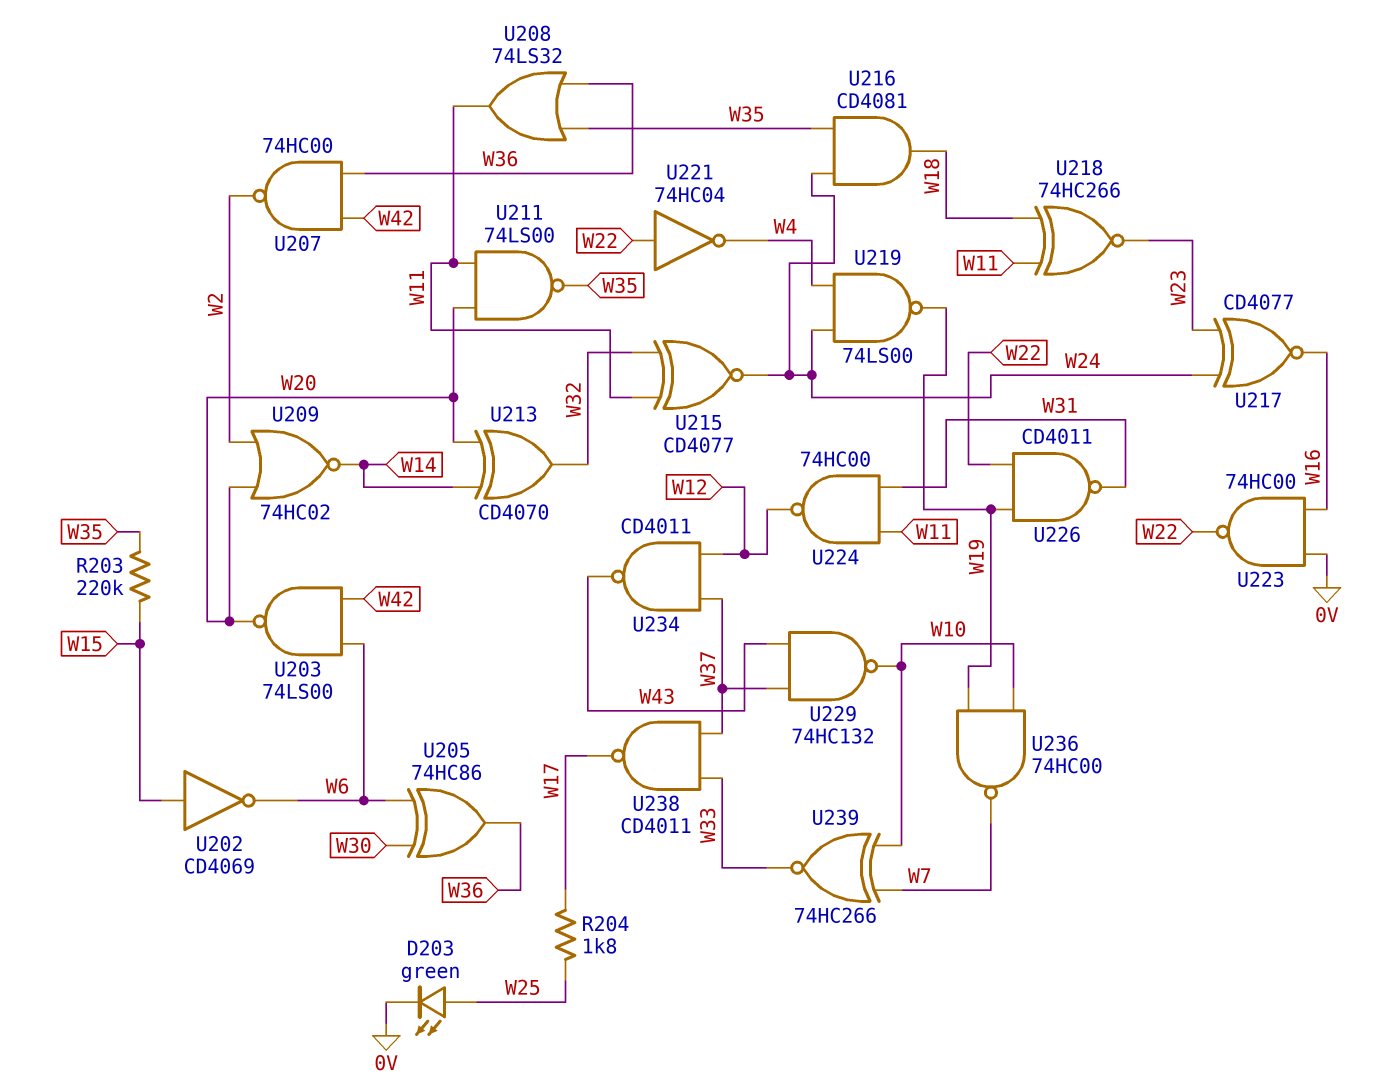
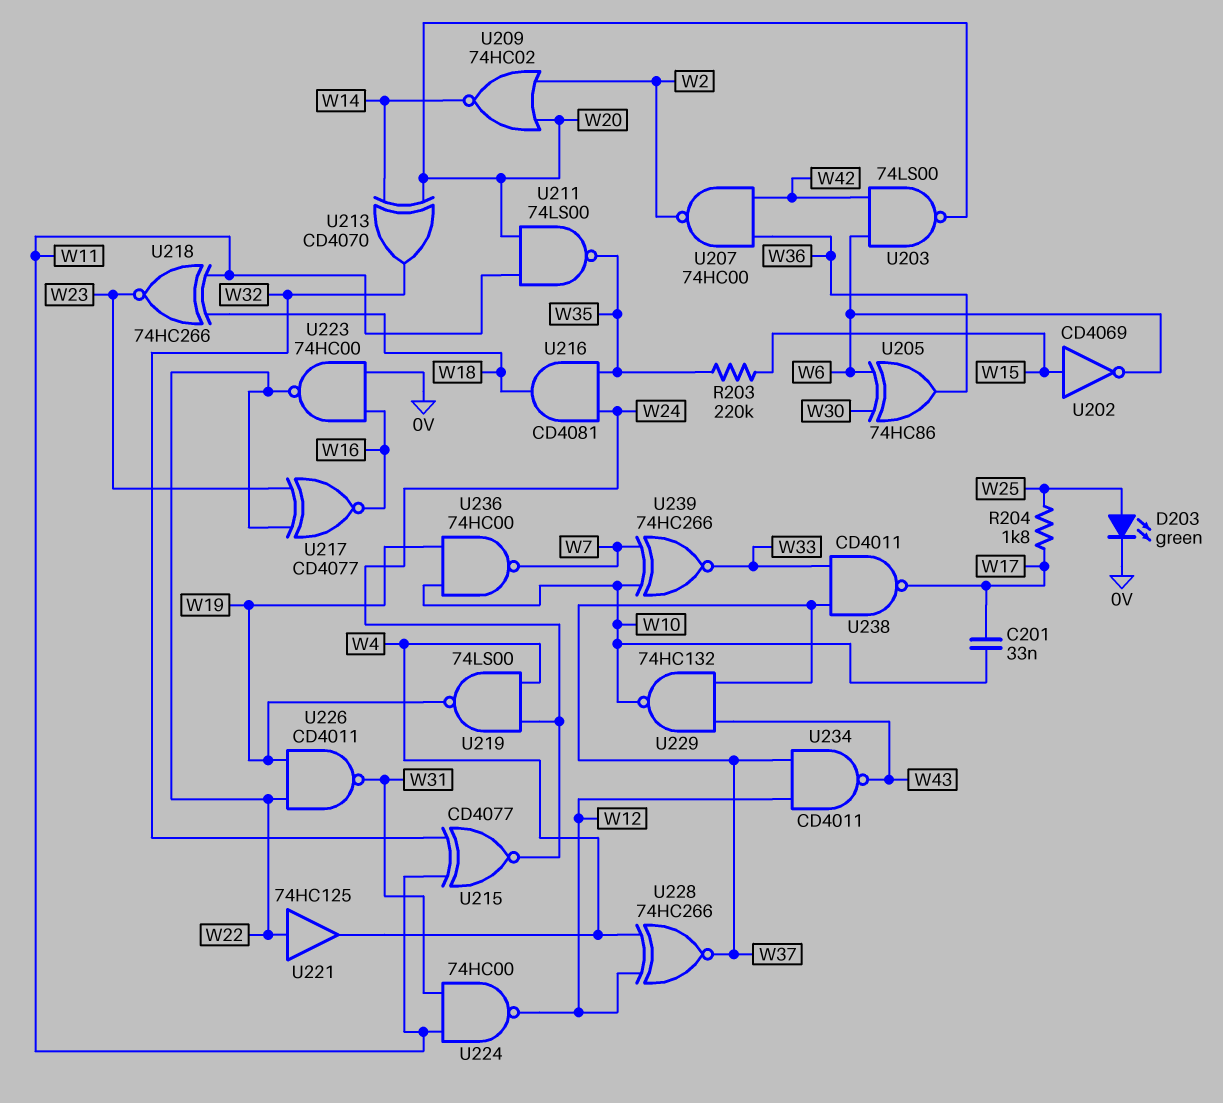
C201: none -> 33nF (W10, W17)
U208: OR 74LS32 (in W35, in W36, out W11) -> none
U217: XNOR CD4077 (in W23, in W24, out W16) -> XNOR CD4077 (in W22, in W23, out W16)
U221: NOT 74HC04 (in W22, out W4) -> buffer 74HC125 (in W22, out W4)
U228: none -> XNOR 74HC266 (in W4, in W12, out W37)

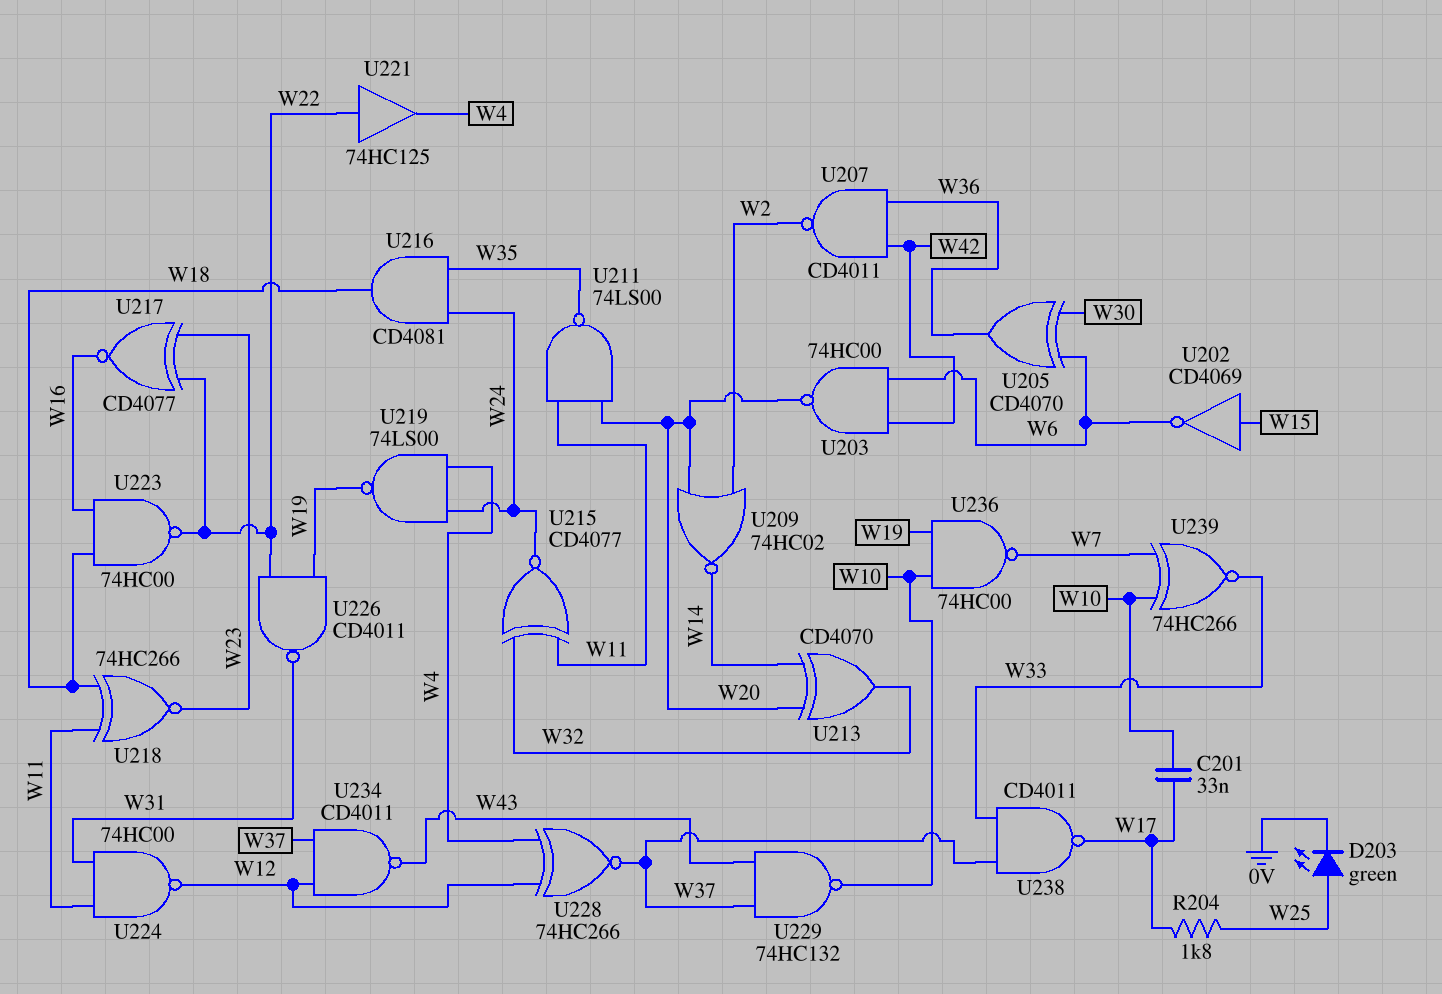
R203: 220k (W15, W35) -> none
U203: NAND 74LS00 (in W6, in W42, out W20) -> NAND 74HC00 (in W6, in W42, out W20)
U205: XOR 74HC86 (in W6, in W30, out W36) -> XOR CD4070 (in W6, in W30, out W36)
U207: NAND 74HC00 (in W36, in W42, out W2) -> NAND CD4011 (in W36, in W42, out W2)
U223: NAND 74HC00 (in 0V, in W16, out W22) -> NAND 74HC00 (in W16, in W18, out W22)

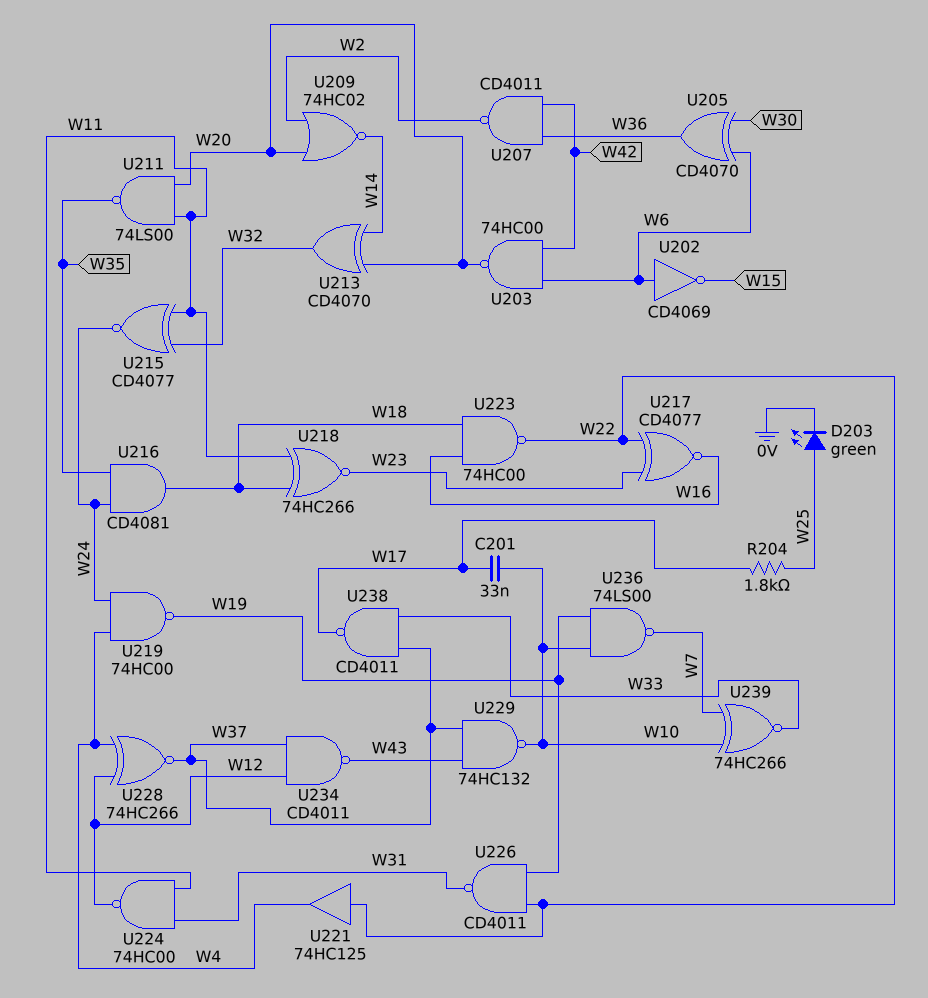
U202: NOT CD4069 (in W15, out W6) -> NOT CD4069 (in W6, out W15)
U219: NAND 74LS00 (in W4, in W24, out W19) -> NAND 74HC00 (in W4, in W24, out W19)
U236: NAND 74HC00 (in W10, in W19, out W7) -> NAND 74LS00 (in W10, in W19, out W7)

